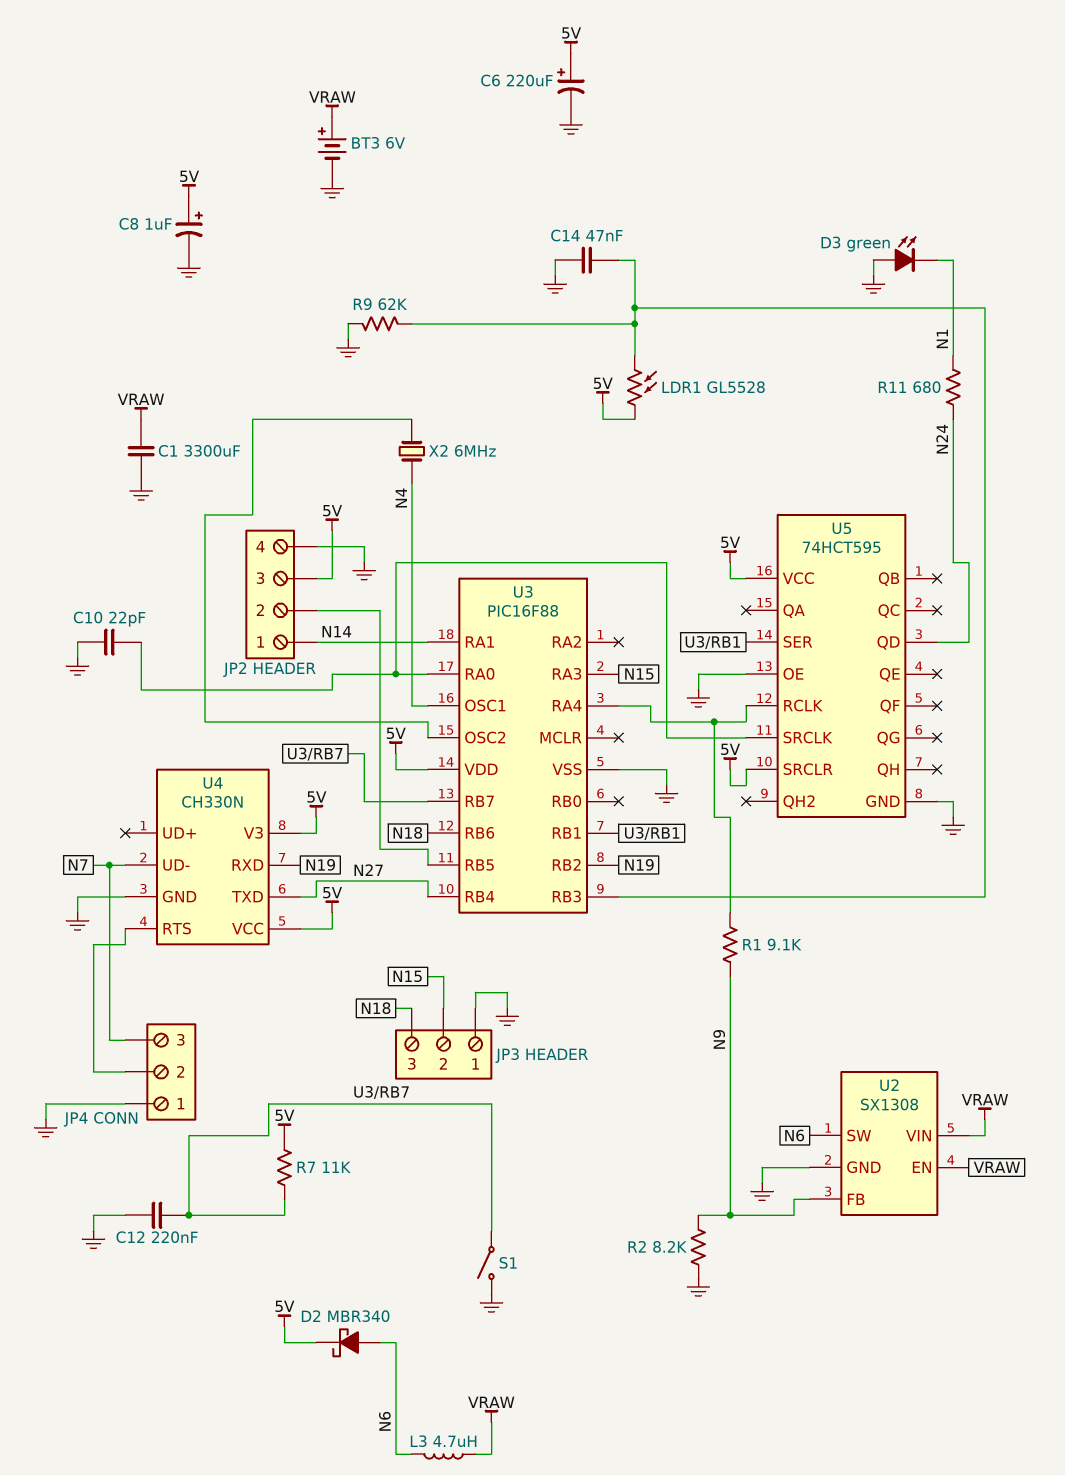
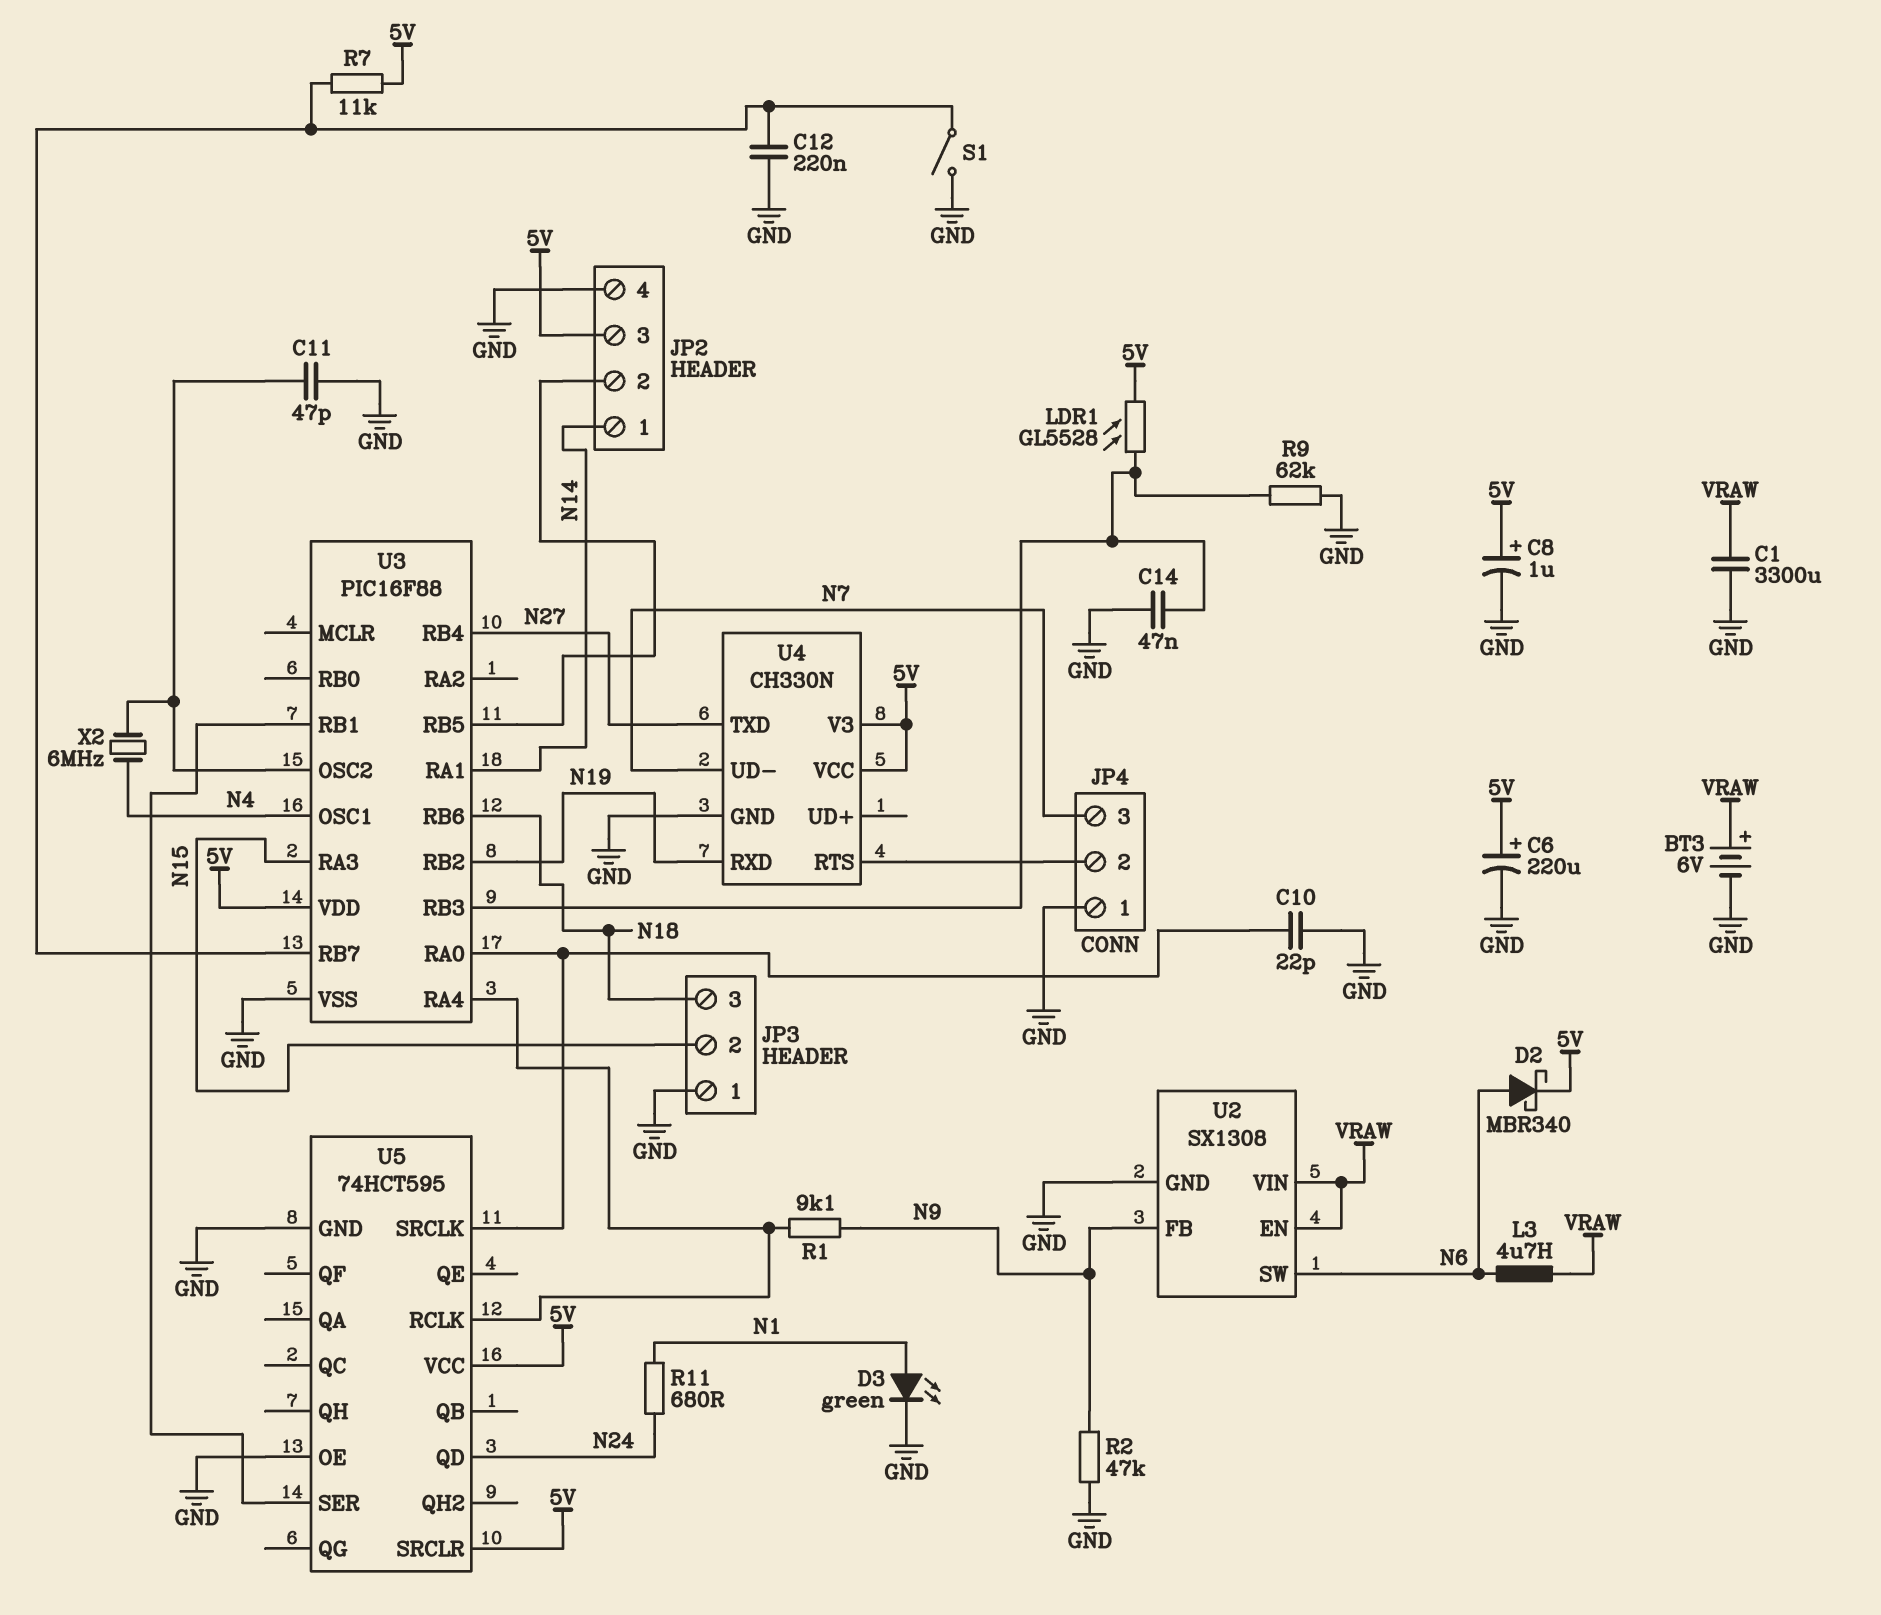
C11: none -> 47pF (GND, U3/OSC2)
D3: LED green (A GND, K N1) -> LED green (A N1, K GND)
R2: 8.2k (GND, N9) -> 47k (GND, N9)

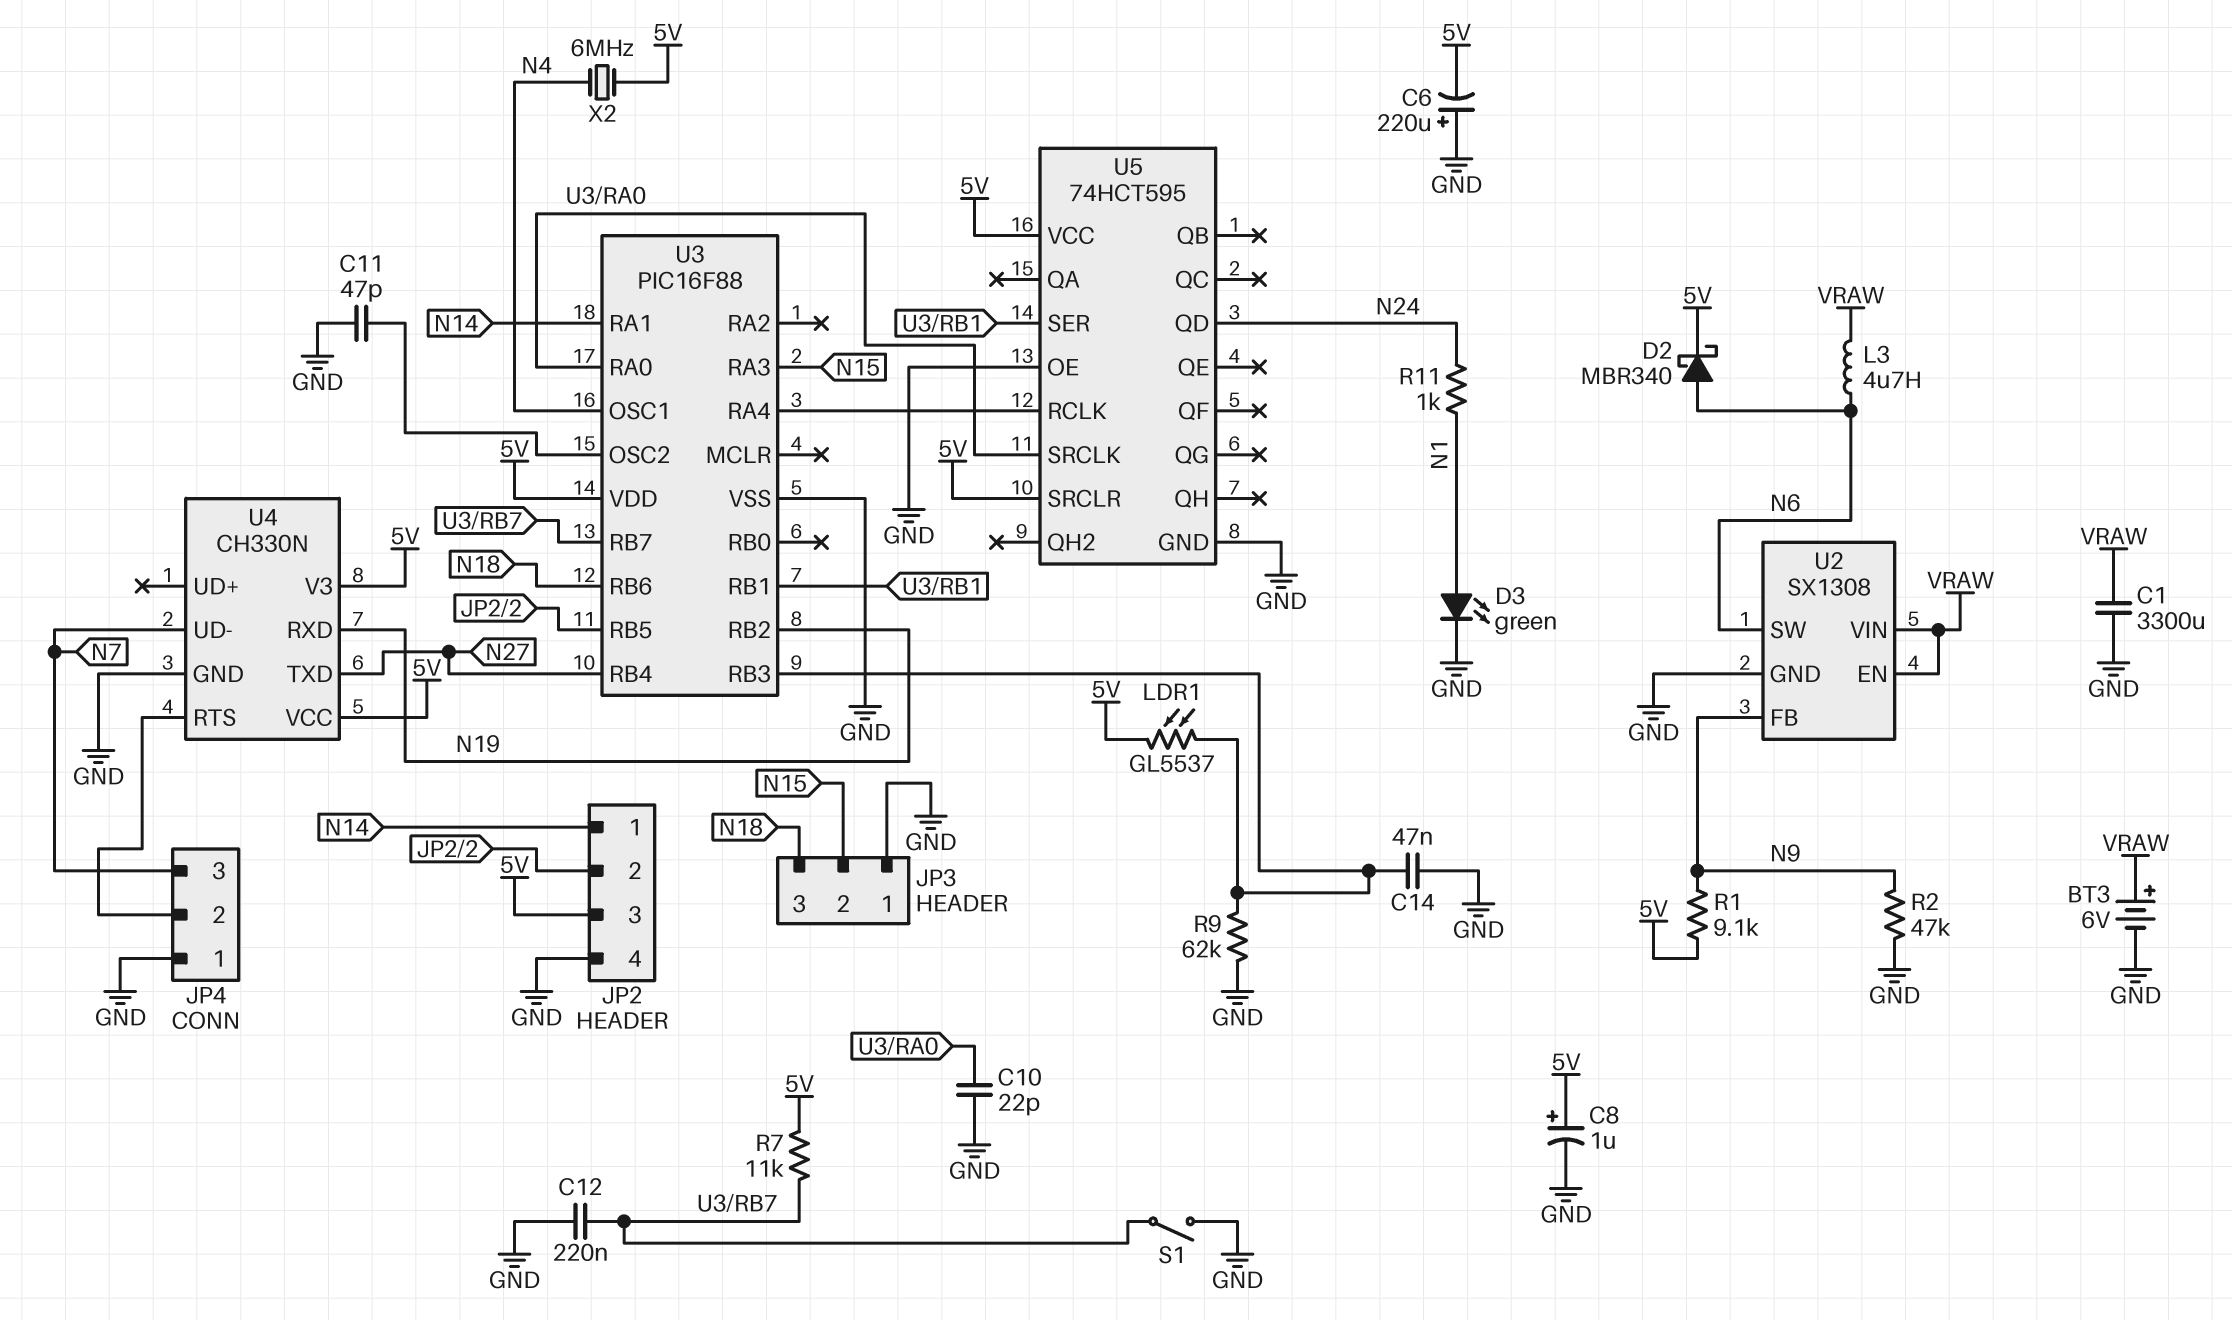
C6: 220uF (plus 5V, minus GND) -> 220uF (plus GND, minus 5V)
LDR1: GL5528 (5V, U3/RB3) -> GL5537 (5V, U3/RB3)
R1: 9.1k (N9, U3/RA4) -> 9.1k (5V, N9)
R11: 680 (N1, N24) -> 1k (N1, N24)
X2: 6MHz (N4, U3/OSC2) -> 6MHz (5V, N4)

